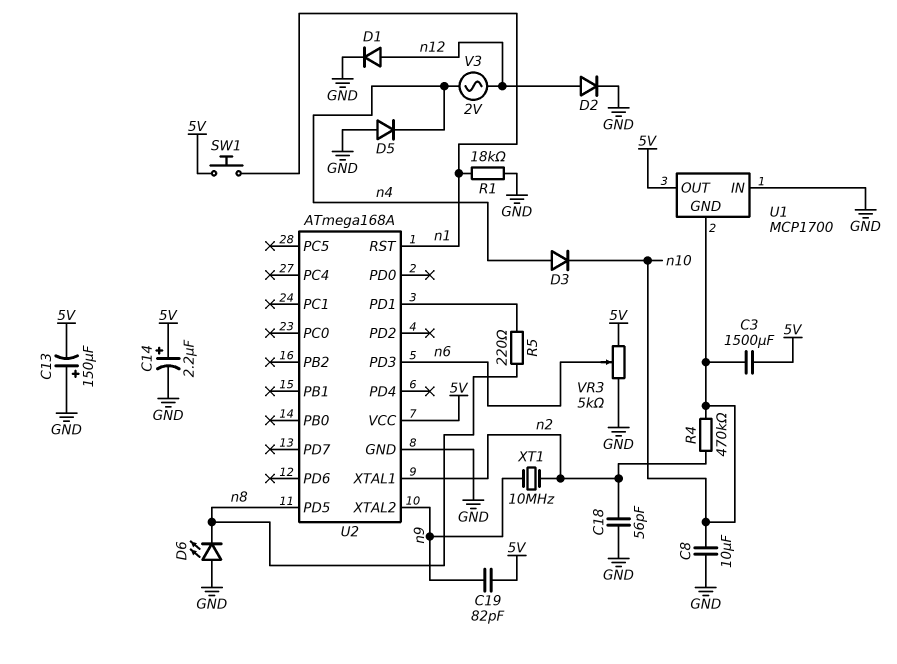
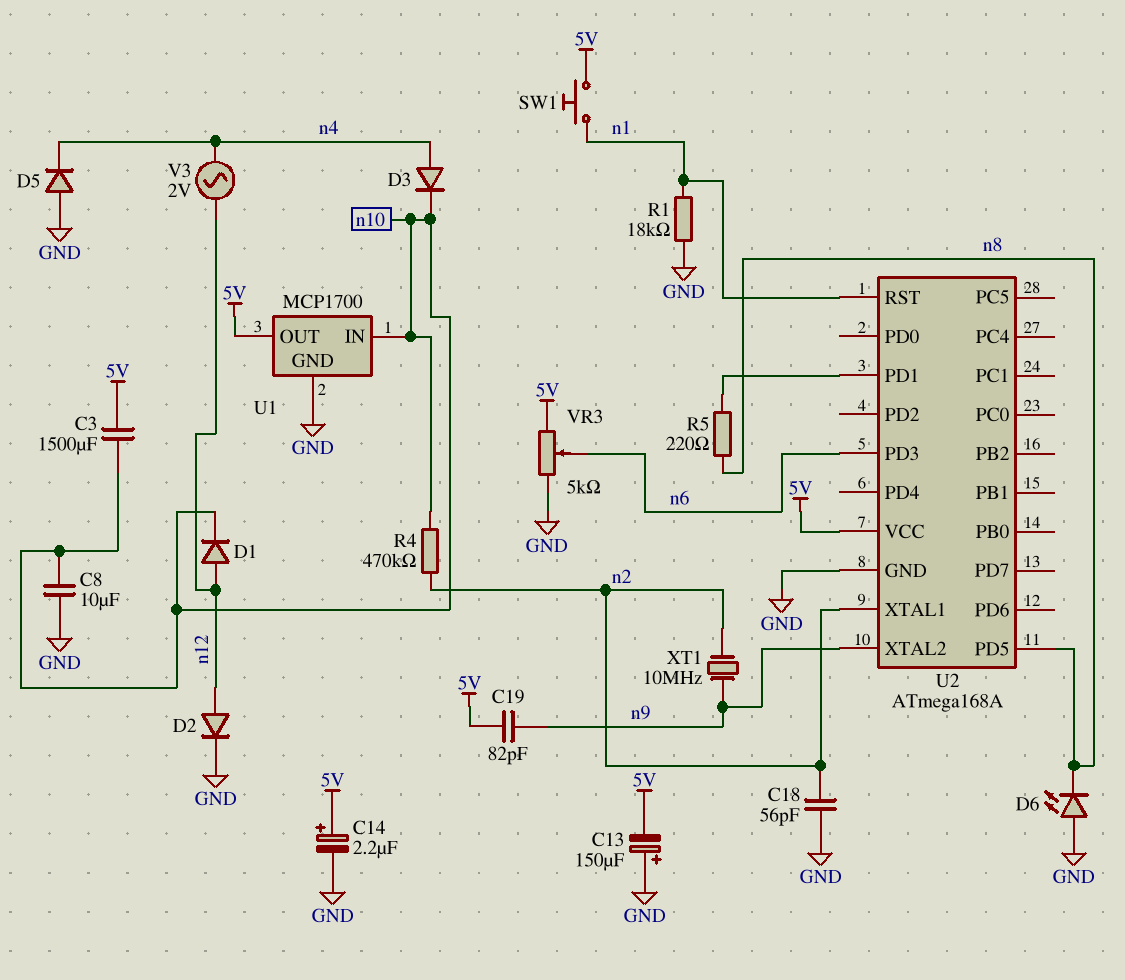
D1: diode (A n12, K GND) -> diode (A n12, K n10)
U1 pin GND: n10 -> GND
U1 pin IN: GND -> n10

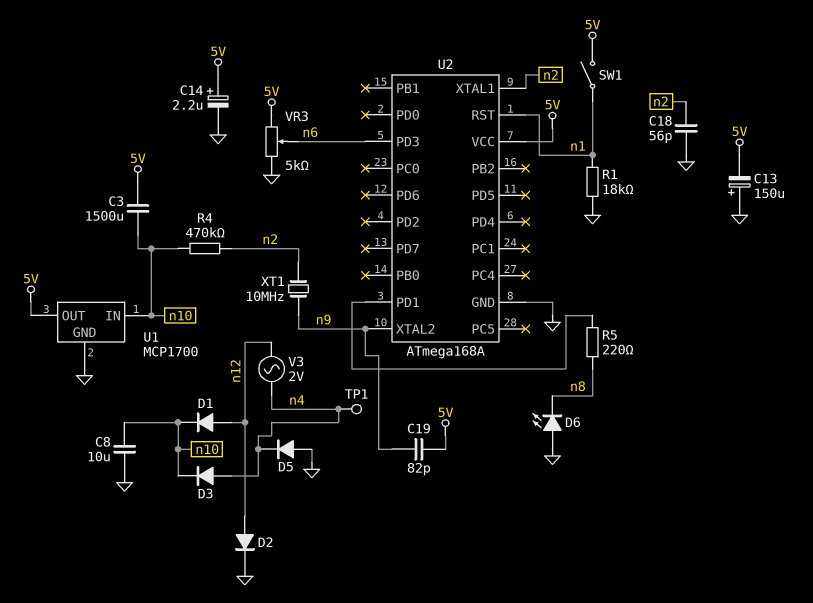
SW1: button (5V, n1) -> switch (5V, n1)
TP1: none -> test point (n4)
U2 pin PD5: n8 -> none

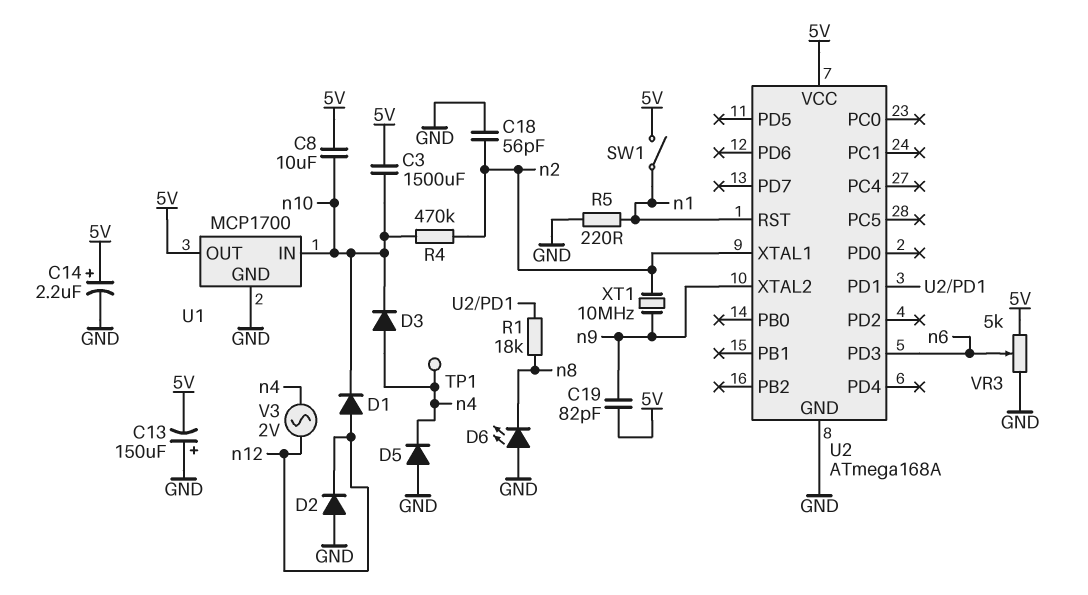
C8: 10uF (GND, n10) -> 10uF (5V, n10)
D2: diode (A n12, K GND) -> diode (A GND, K n12)
R1: 18k (GND, n1) -> 18k (U2/PD1, n8)
R5: 220 (U2/PD1, n8) -> 220 (GND, n1)

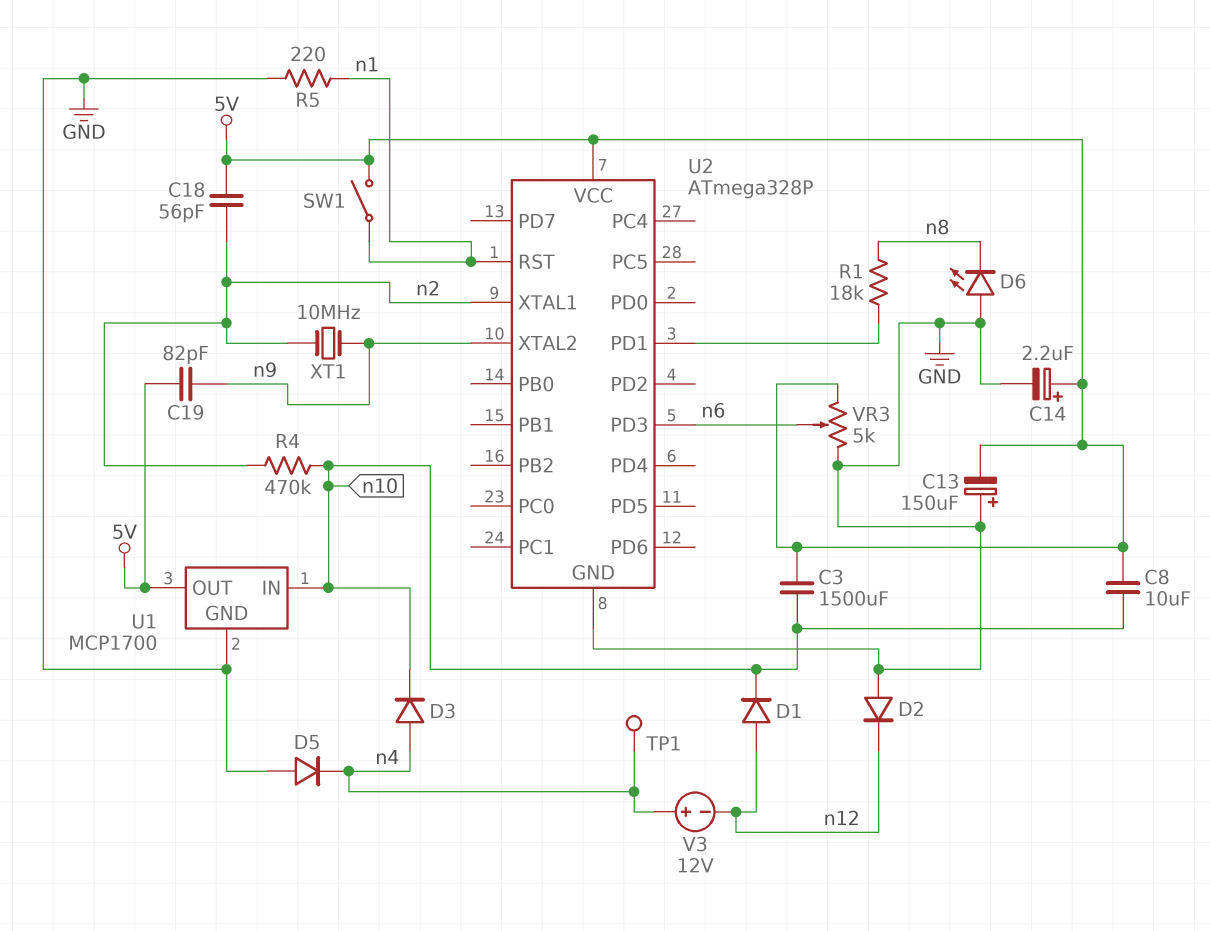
C18: 56pF (GND, n2) -> 56pF (5V, n2)
U2: ATmega168A -> ATmega328P
V3: AC 2V (n4, n12) -> 12V (plus n4, minus n12)

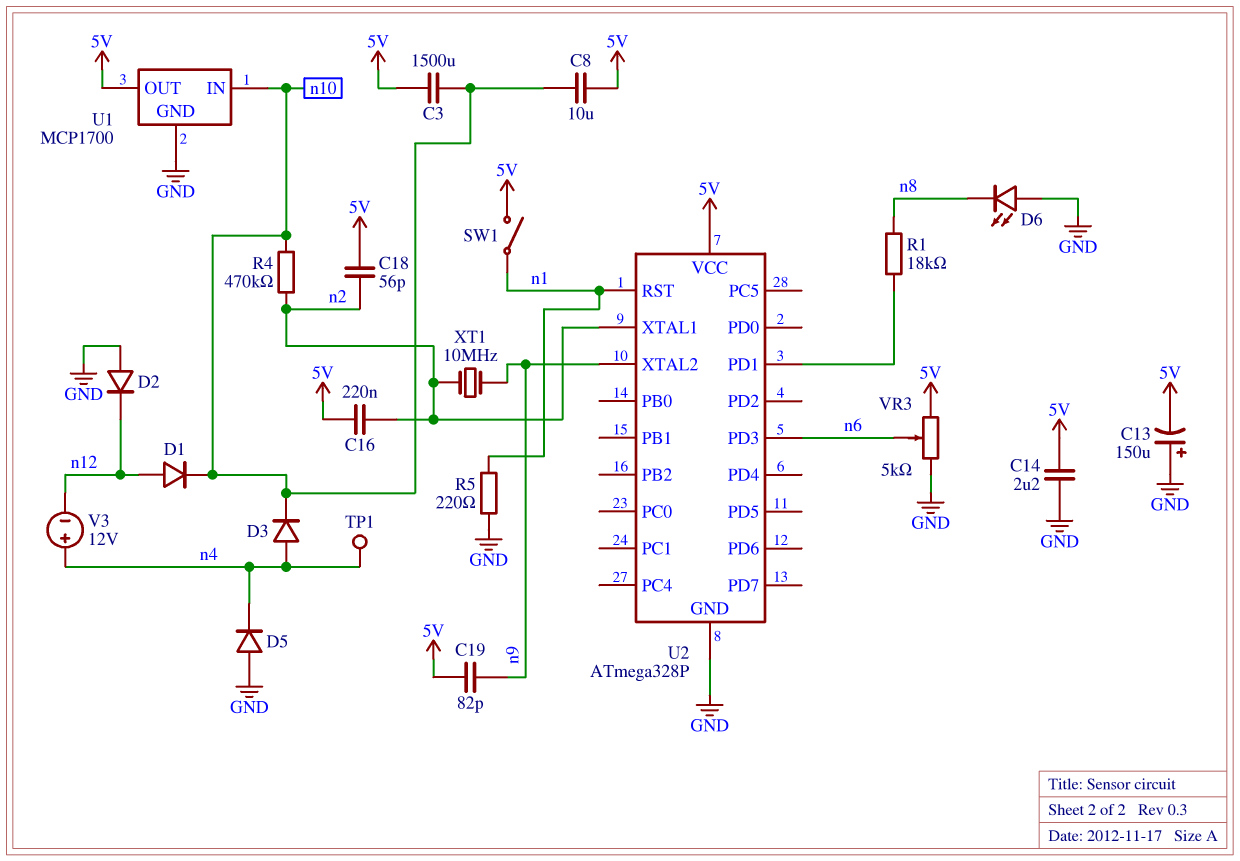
C14: 2.2uF (plus 5V, minus GND) -> 2.2uF (5V, GND)
C16: none -> 220nF (5V, n2)

